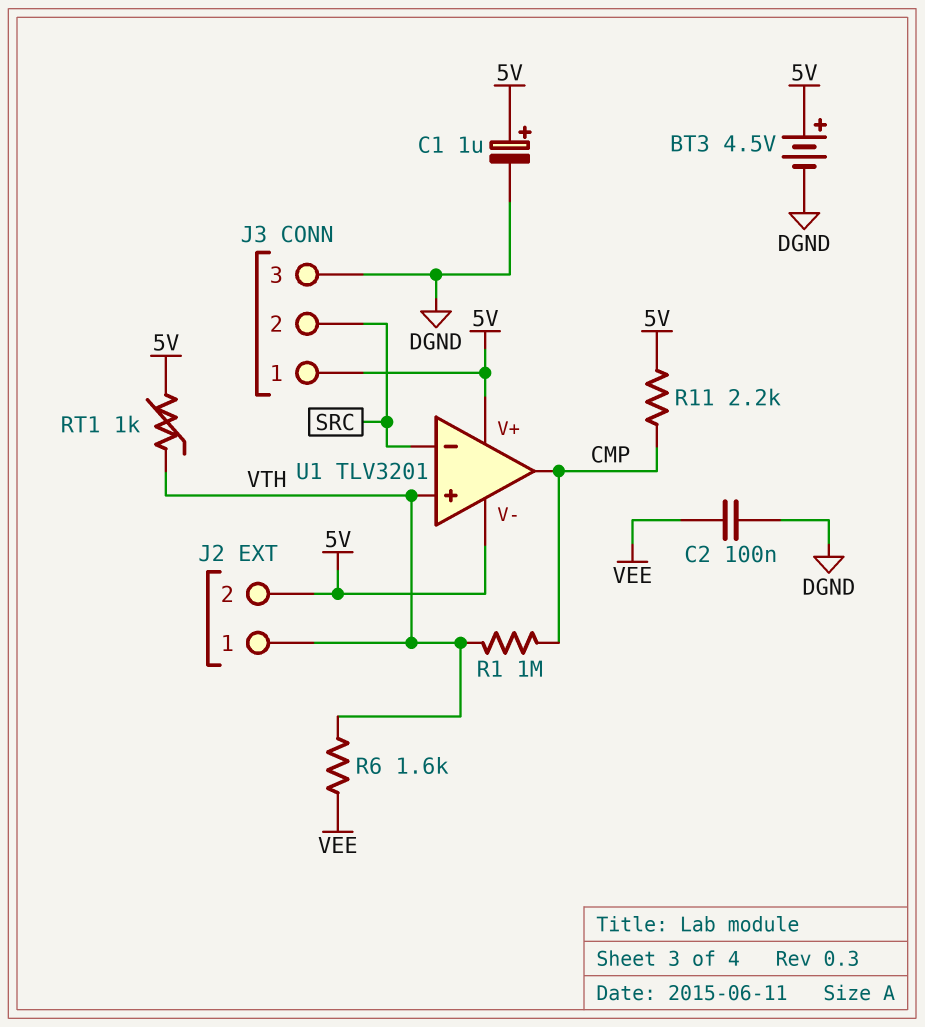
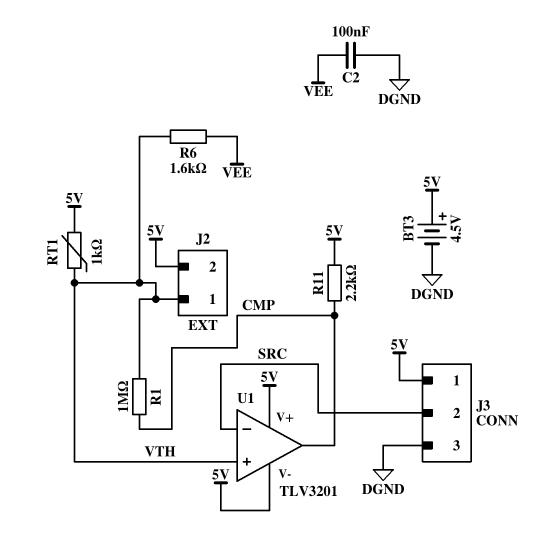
C1: 1uF (plus 5V, minus DGND) -> none

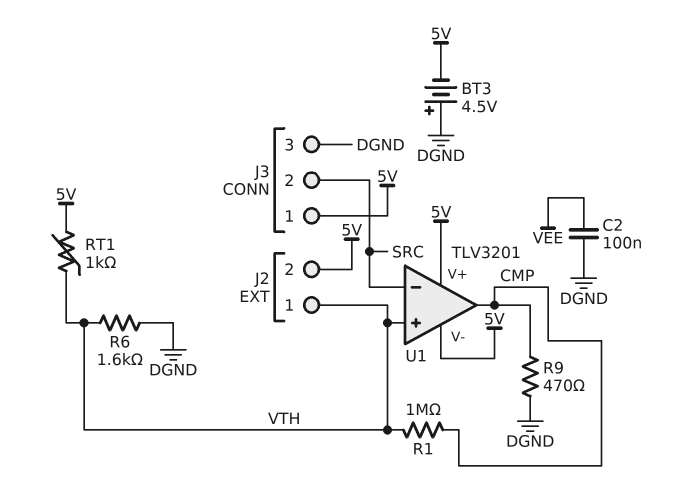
BT3: 4.5V (plus 5V, minus DGND) -> 4.5V (plus DGND, minus 5V)
R6: 1.6k (VEE, VTH) -> 1.6k (DGND, VTH)
R9: none -> 470 (CMP, DGND)
R11: 2.2k (5V, CMP) -> none

